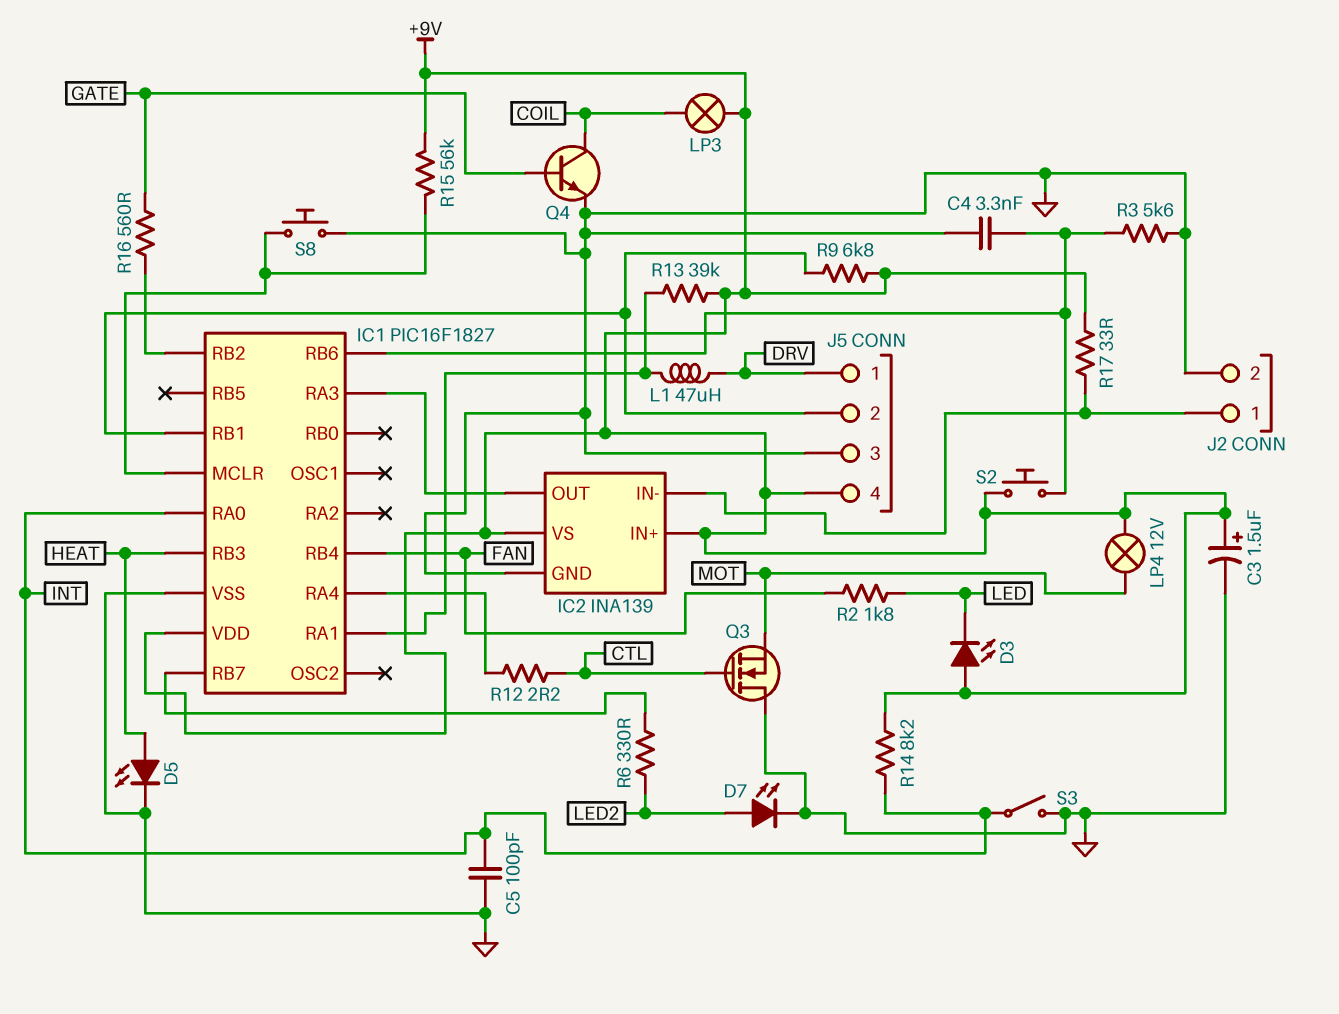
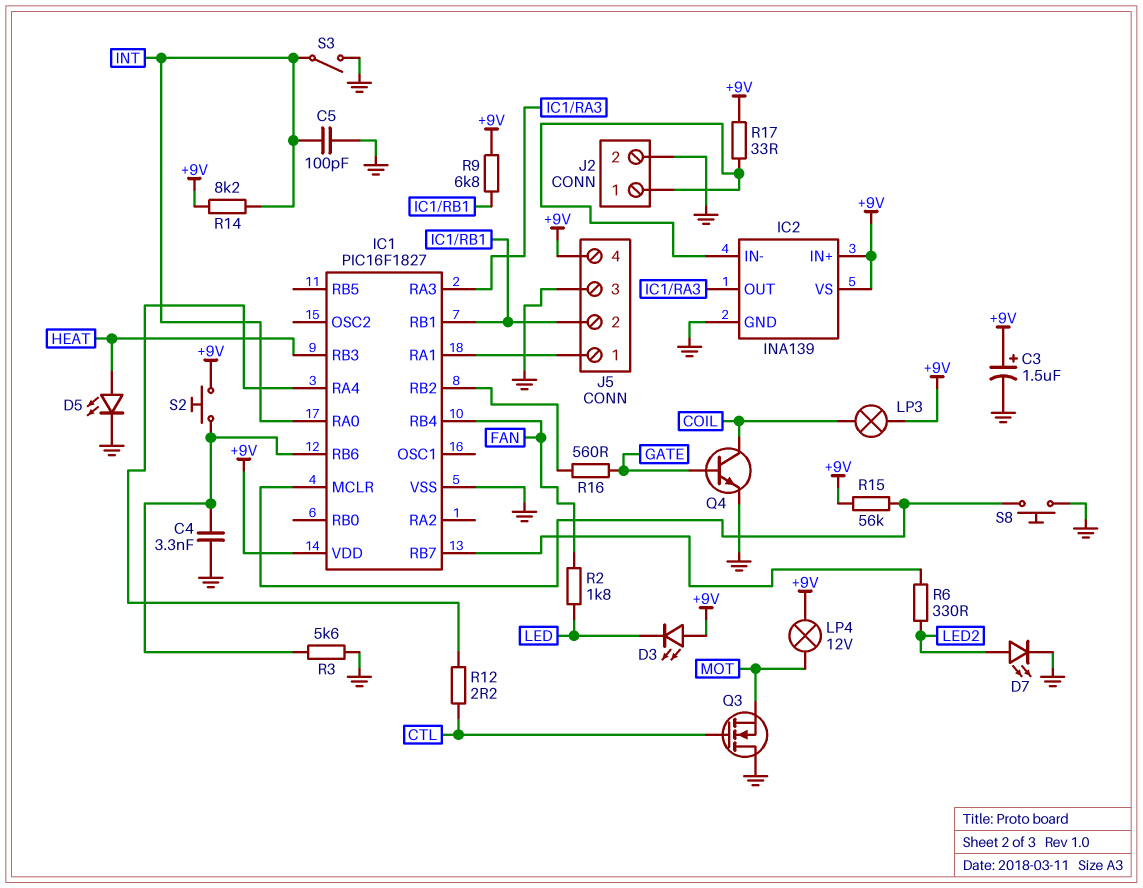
J5 pin 1: DRV -> IC1/RA1
L1: 47uH (DRV, IC1/RA1) -> none
R13: 39k (+9V, IC1/RA1) -> none

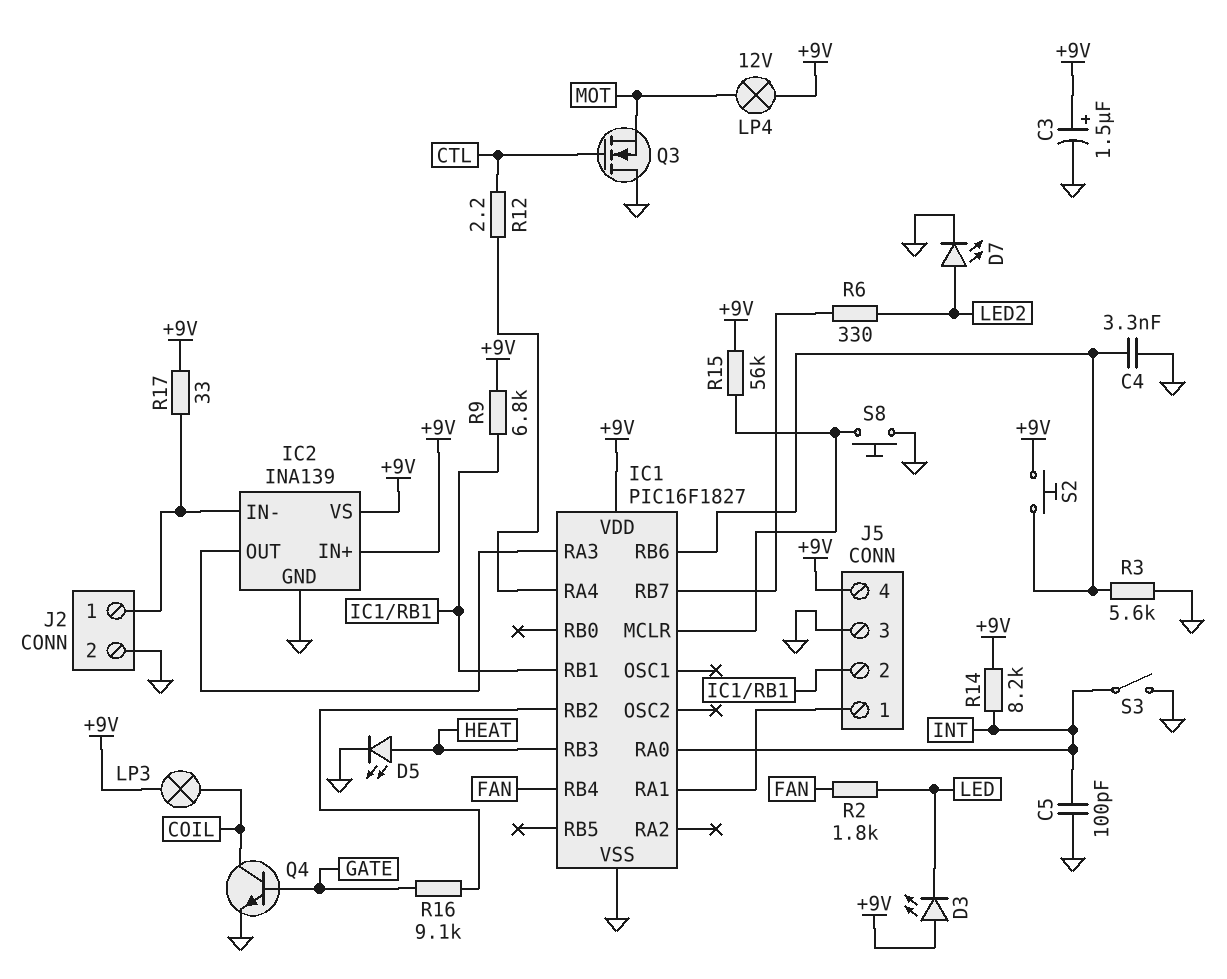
R16: 560 (GATE, IC1/RB2) -> 9.1k (GATE, IC1/RB2)

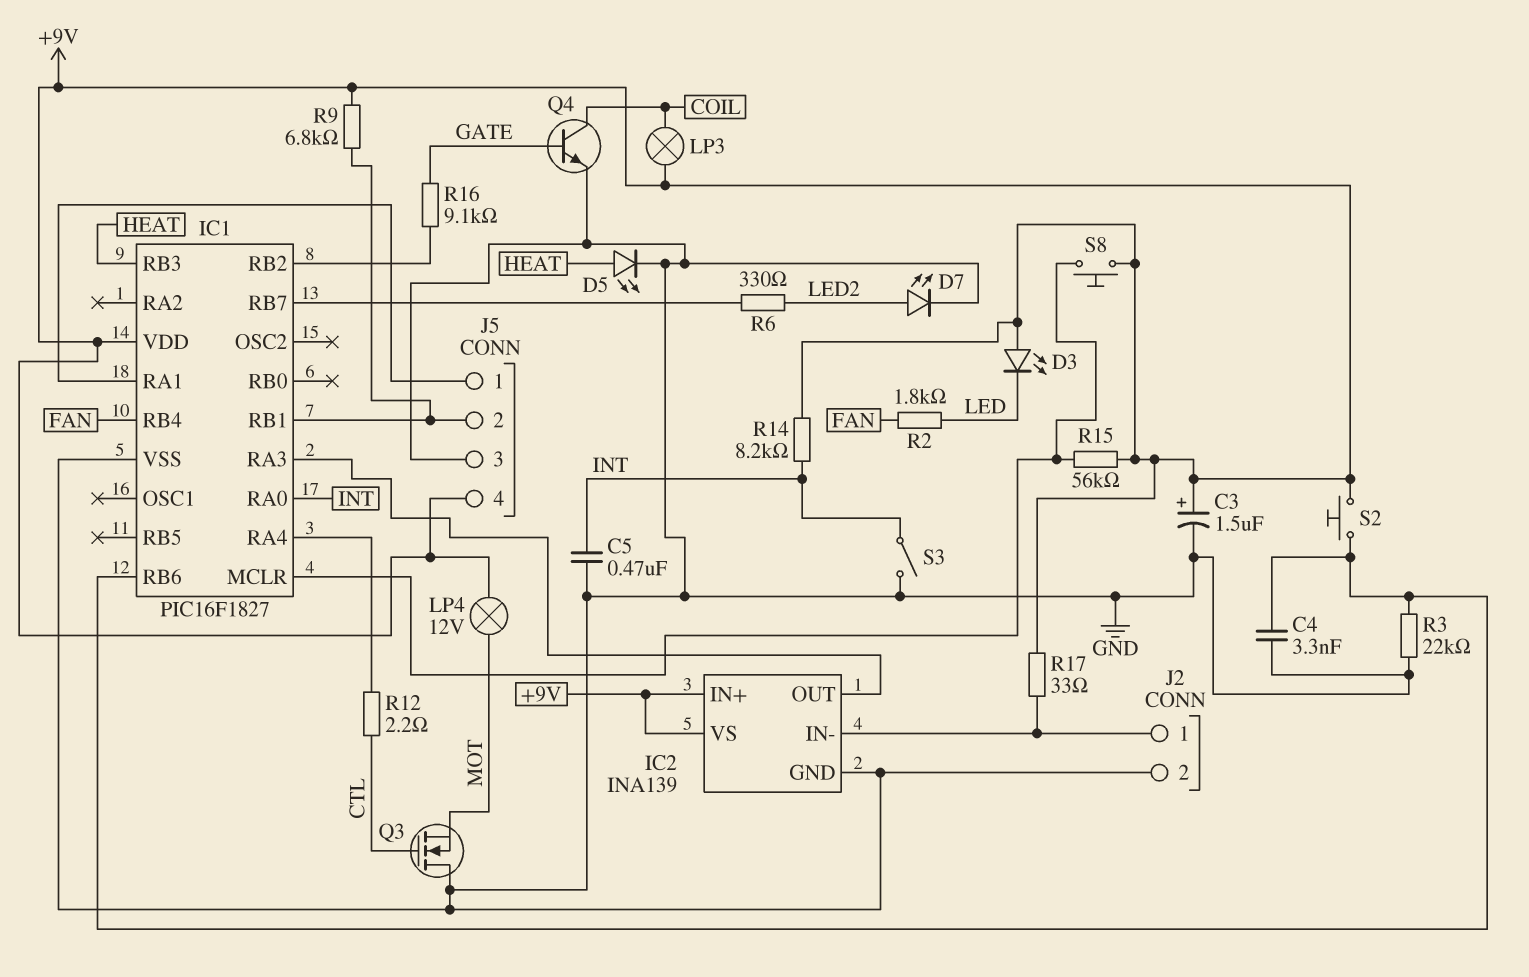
C5: 100pF (GND, INT) -> 470nF (GND, INT)
R3: 5.6k (GND, IC1/RB6) -> 22k (GND, IC1/RB6)
S8: button (GND, IC1/MCLR) -> button (+9V, IC1/MCLR)

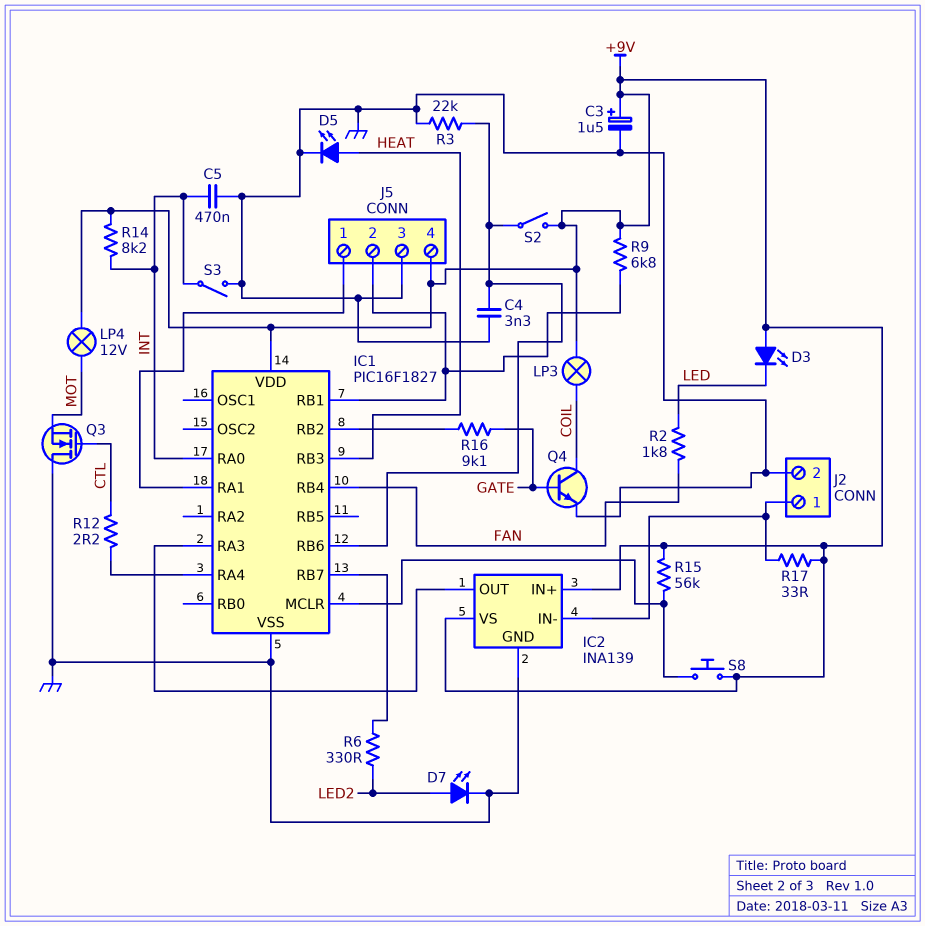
S2: button (+9V, IC1/RB6) -> switch (+9V, IC1/RB6)

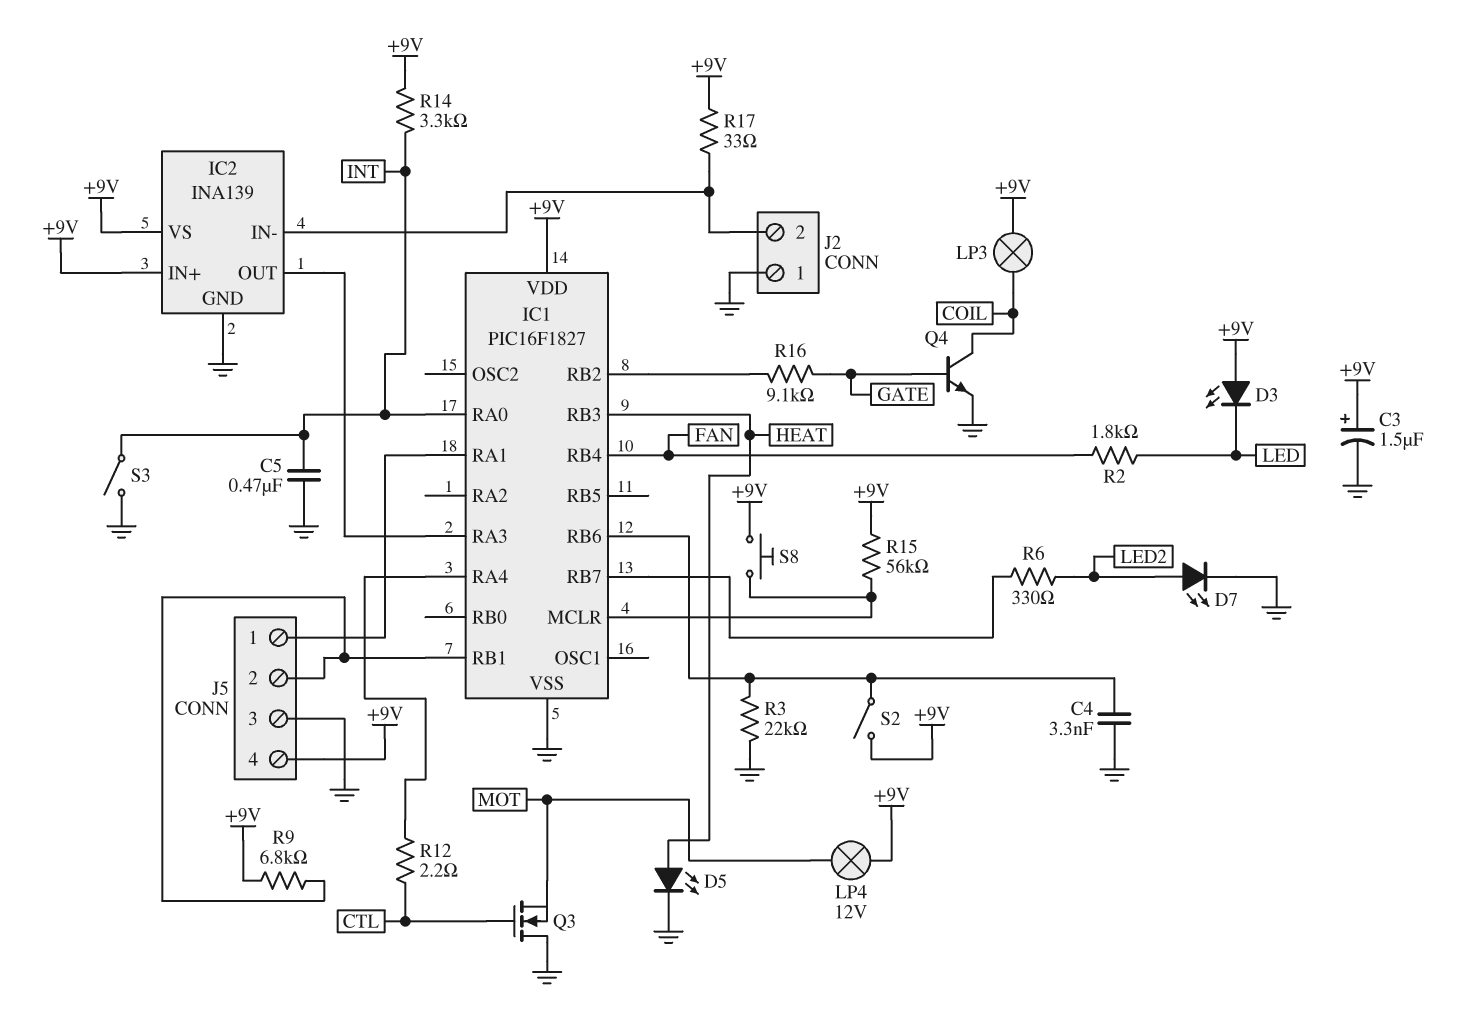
J2 pin 1: IC2/IN- -> GND
J2 pin 2: GND -> IC2/IN-
R14: 8.2k (+9V, INT) -> 3.3k (+9V, INT)

